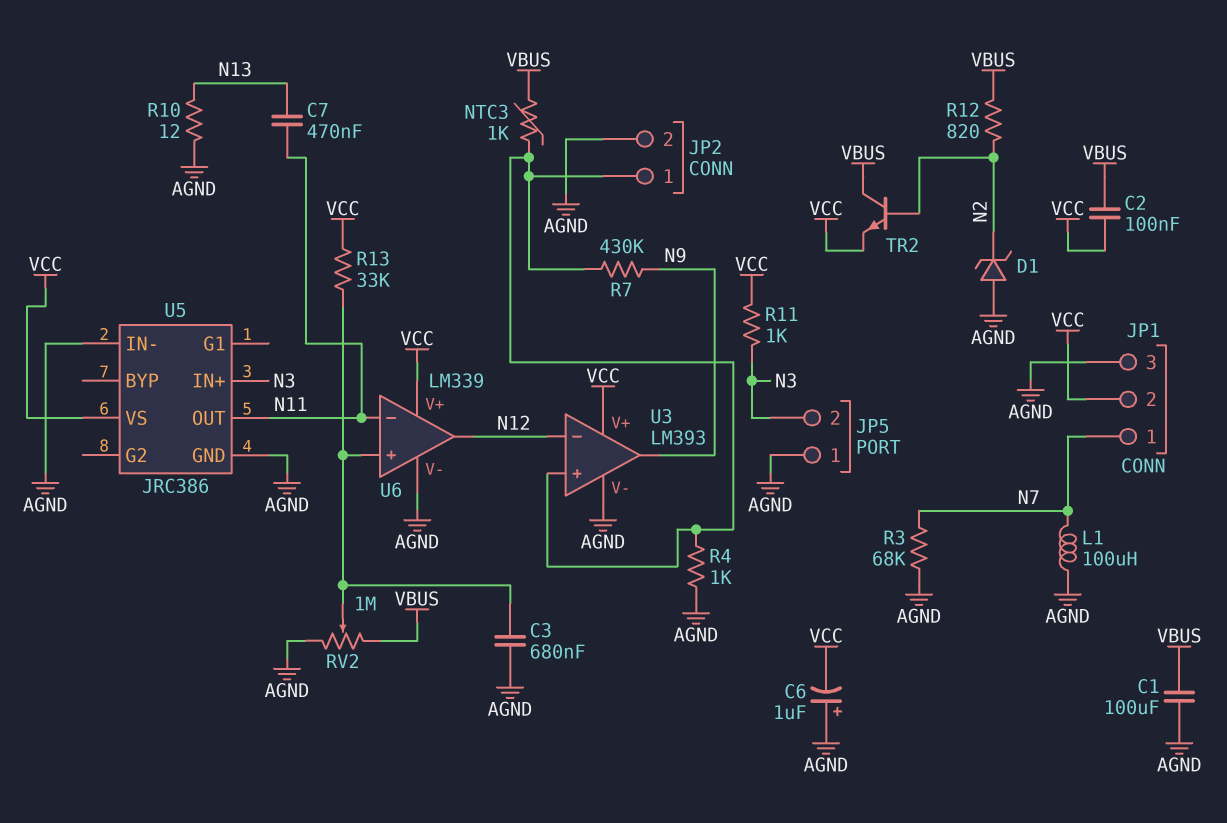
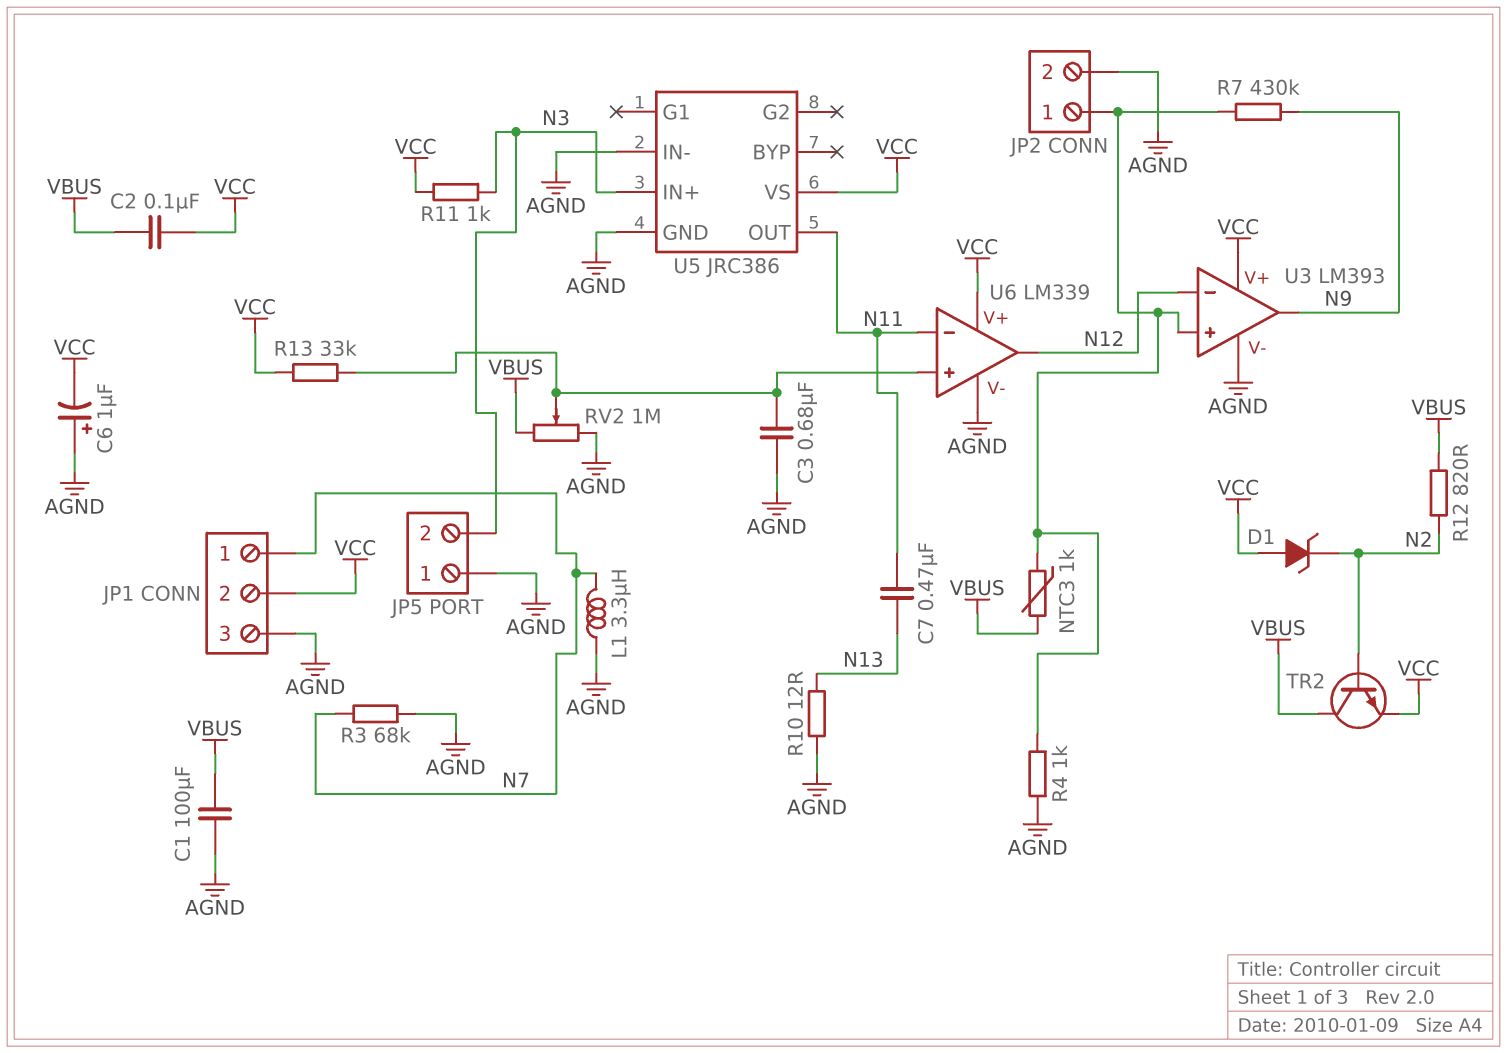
D1: zener (A AGND, K N2) -> zener (A VCC, K N2)
L1: 100uH (AGND, N7) -> 3.3uH (AGND, N7)

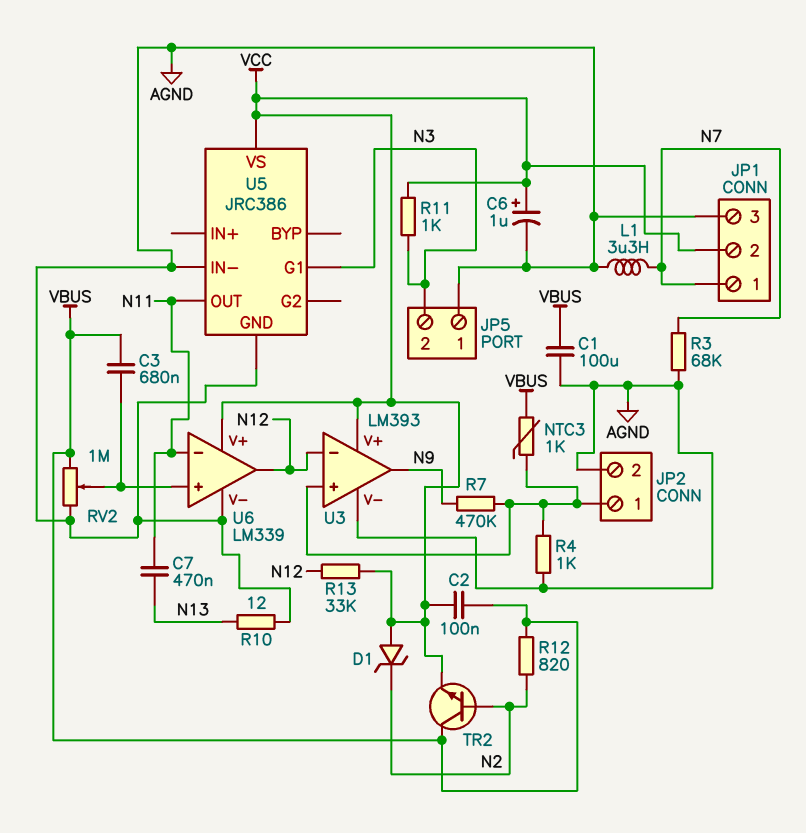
C3: 680nF (AGND, U6/in+) -> 680nF (U6/in+, VBUS)
C6: 1uF (plus AGND, minus VCC) -> 1uF (plus VCC, minus AGND)
R7: 430k (JP2/1, N9) -> 470k (JP2/1, N9)
R13: 33k (U6/in+, VCC) -> 33k (N12, VCC)
U5 pin G1: none -> N3
U5 pin IN+: N3 -> none

